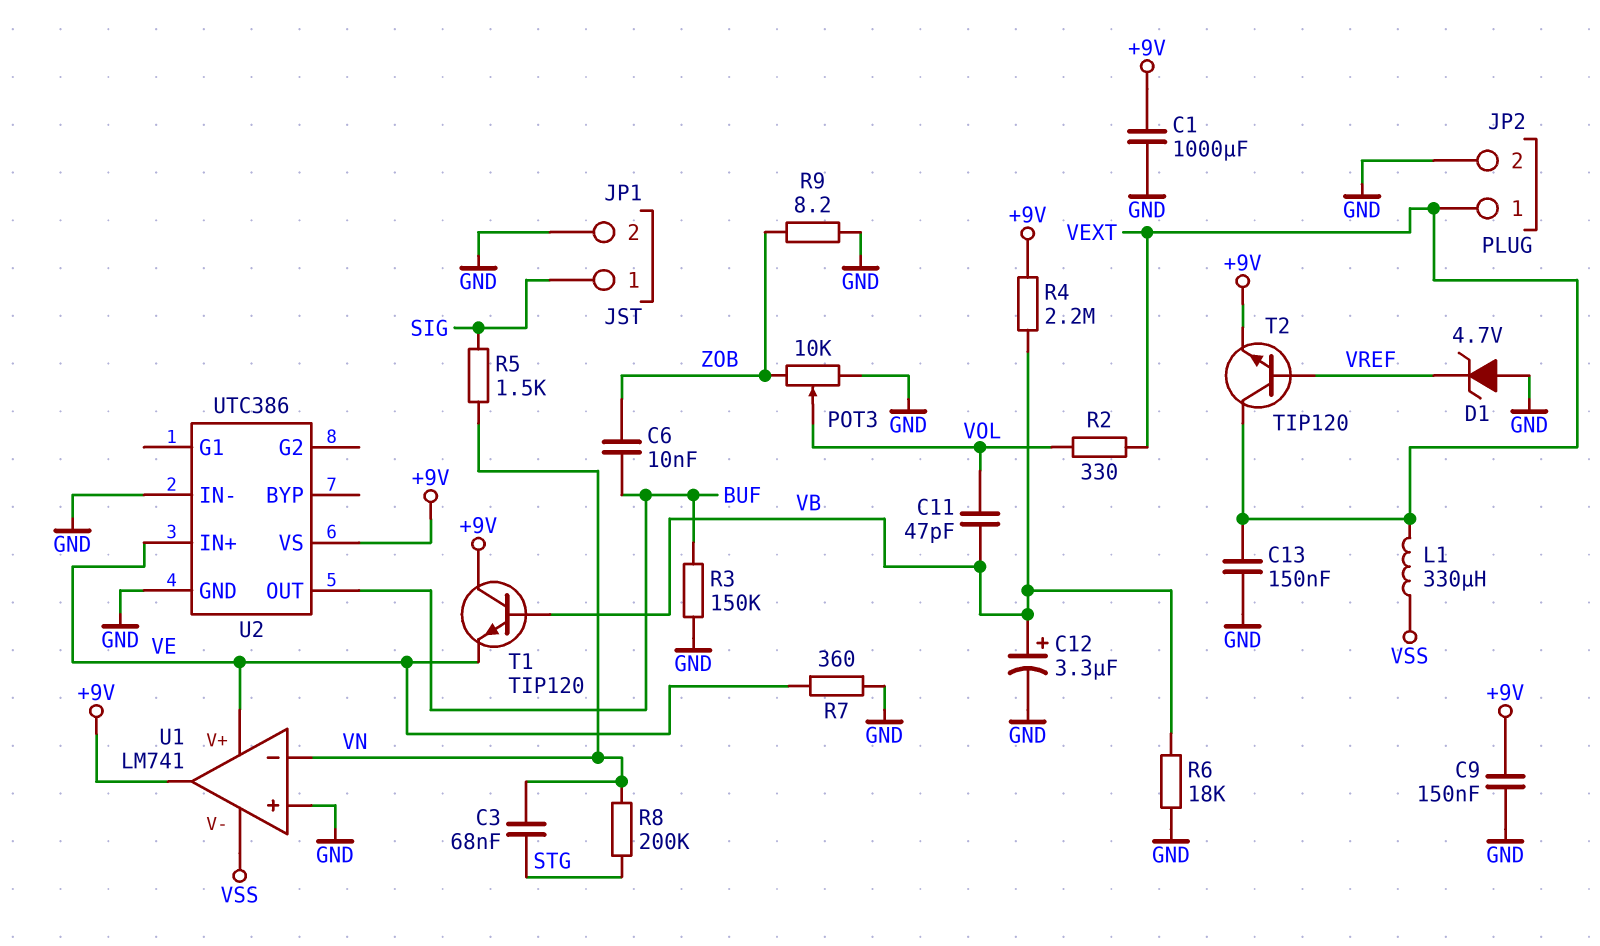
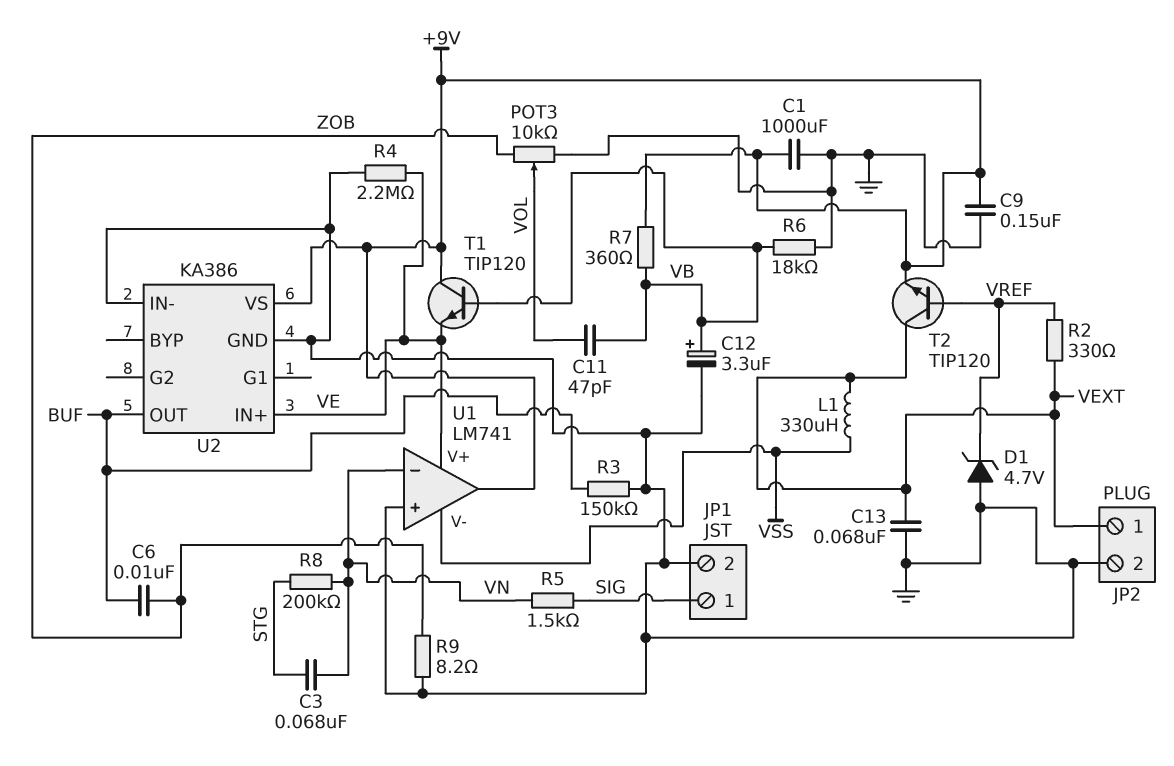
C13: 150nF (GND, VEXT) -> 68nF (GND, VEXT)
R2: 330 (VEXT, VOL) -> 330 (VEXT, VREF)
R4: 2.2M (+9V, VB) -> 2.2M (GND, VE)
R7: 360 (GND, VE) -> 360 (+9V, VB)
U2: UTC386 -> KA386

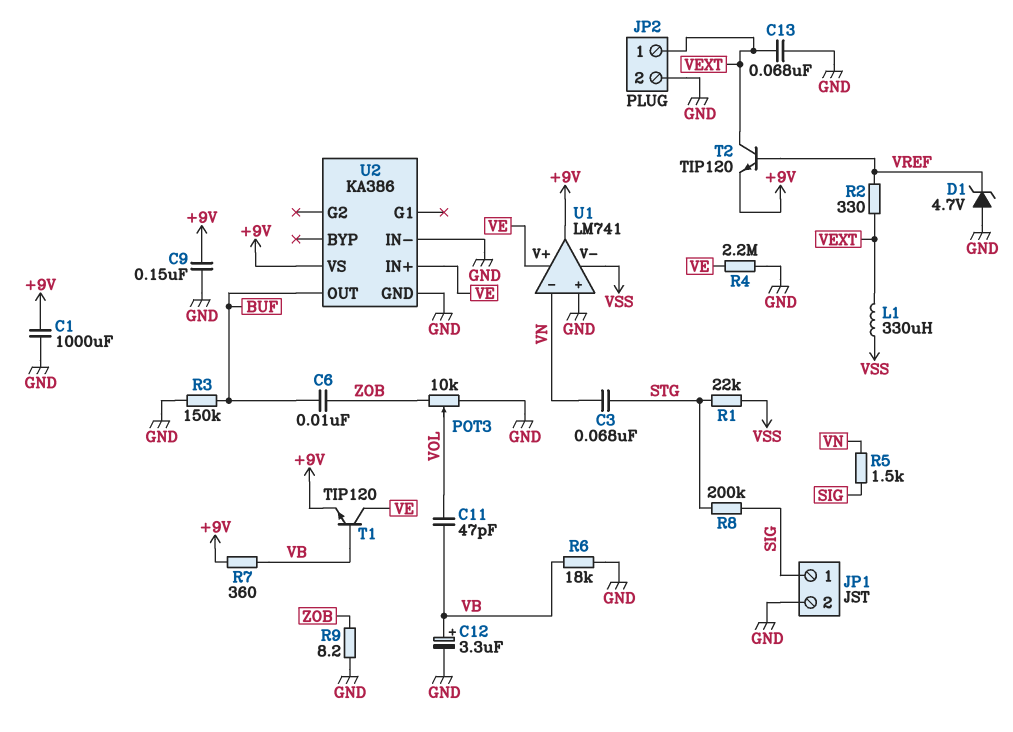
R1: none -> 22k (STG, VSS)
R8: 200k (STG, VN) -> 200k (SIG, STG)
T1: NPN TIP120 (B VB, C +9V, E VE) -> NPN TIP120 (B VB, C VE, E +9V)

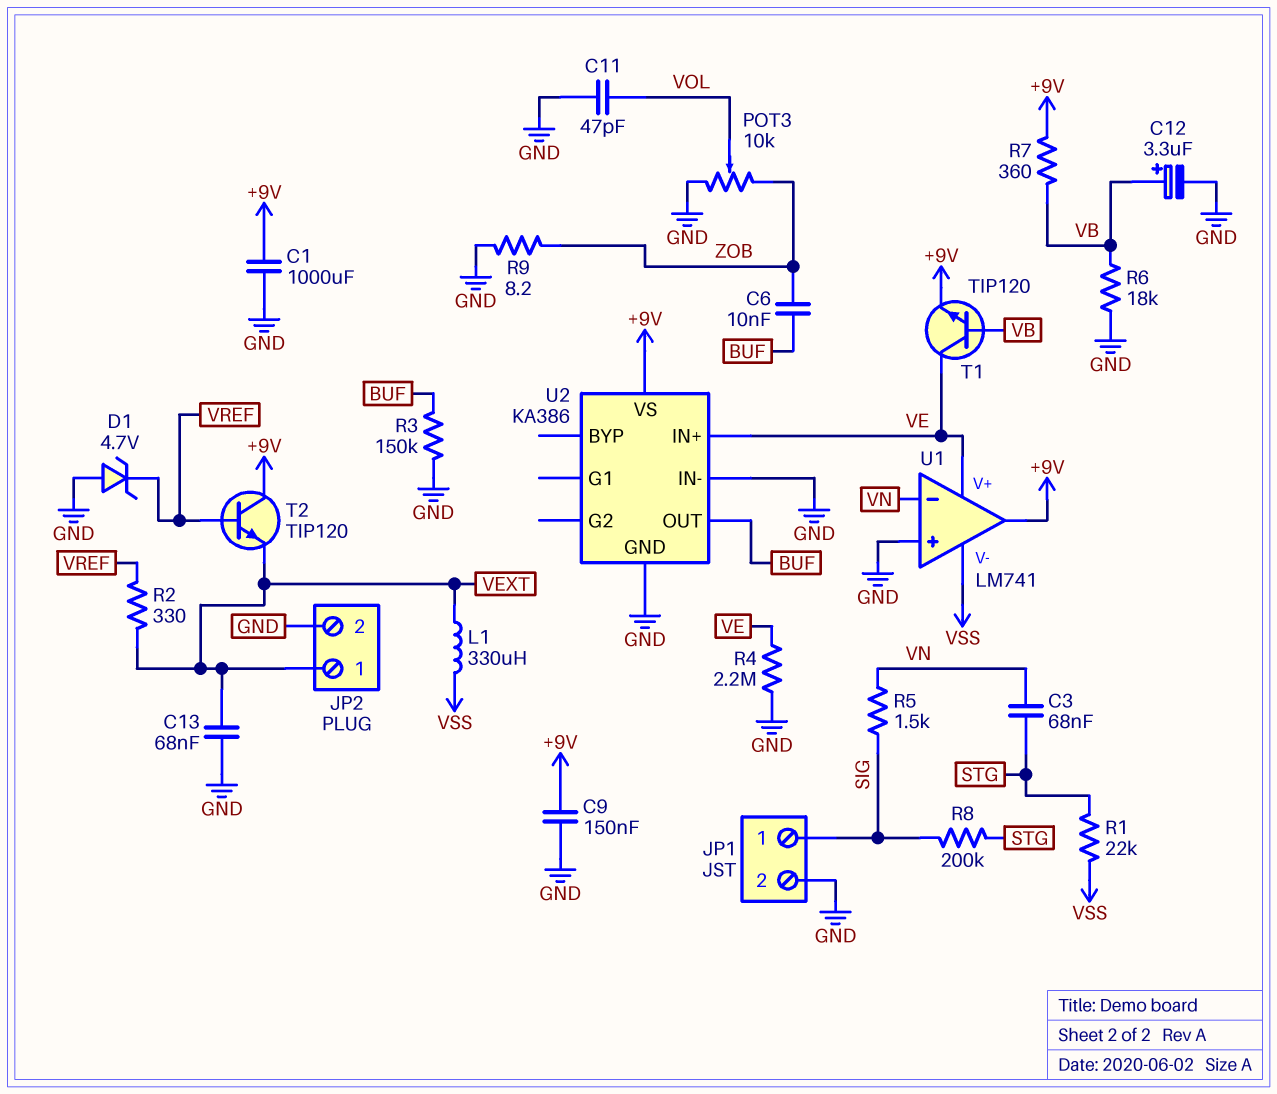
C11: 47pF (VB, VOL) -> 47pF (GND, VOL)
T2: NPN TIP120 (B VREF, C VEXT, E +9V) -> NPN TIP120 (B VREF, C +9V, E VEXT)

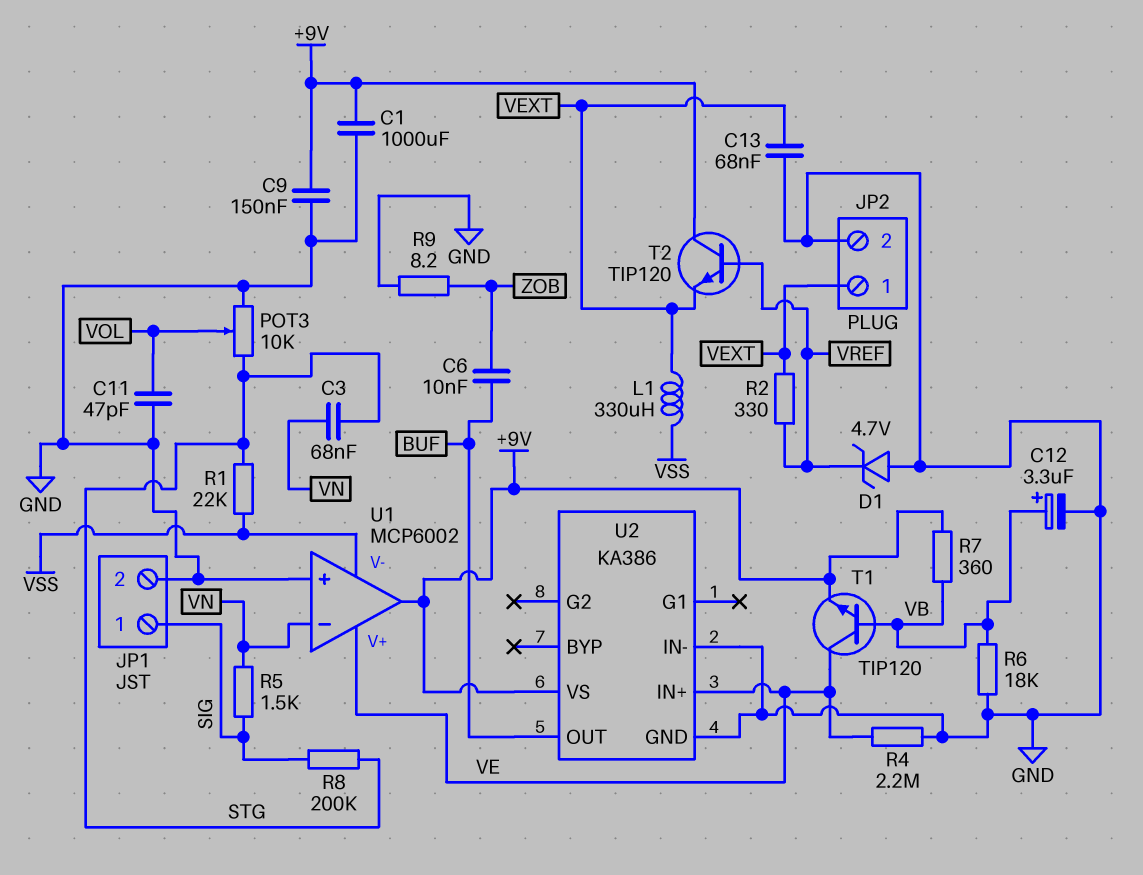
POT3: 10k (GND, ZOB, wiper VOL) -> 10k (GND, STG, wiper VOL)
R3: 150k (BUF, GND) -> none
U1: LM741 -> MCP6002

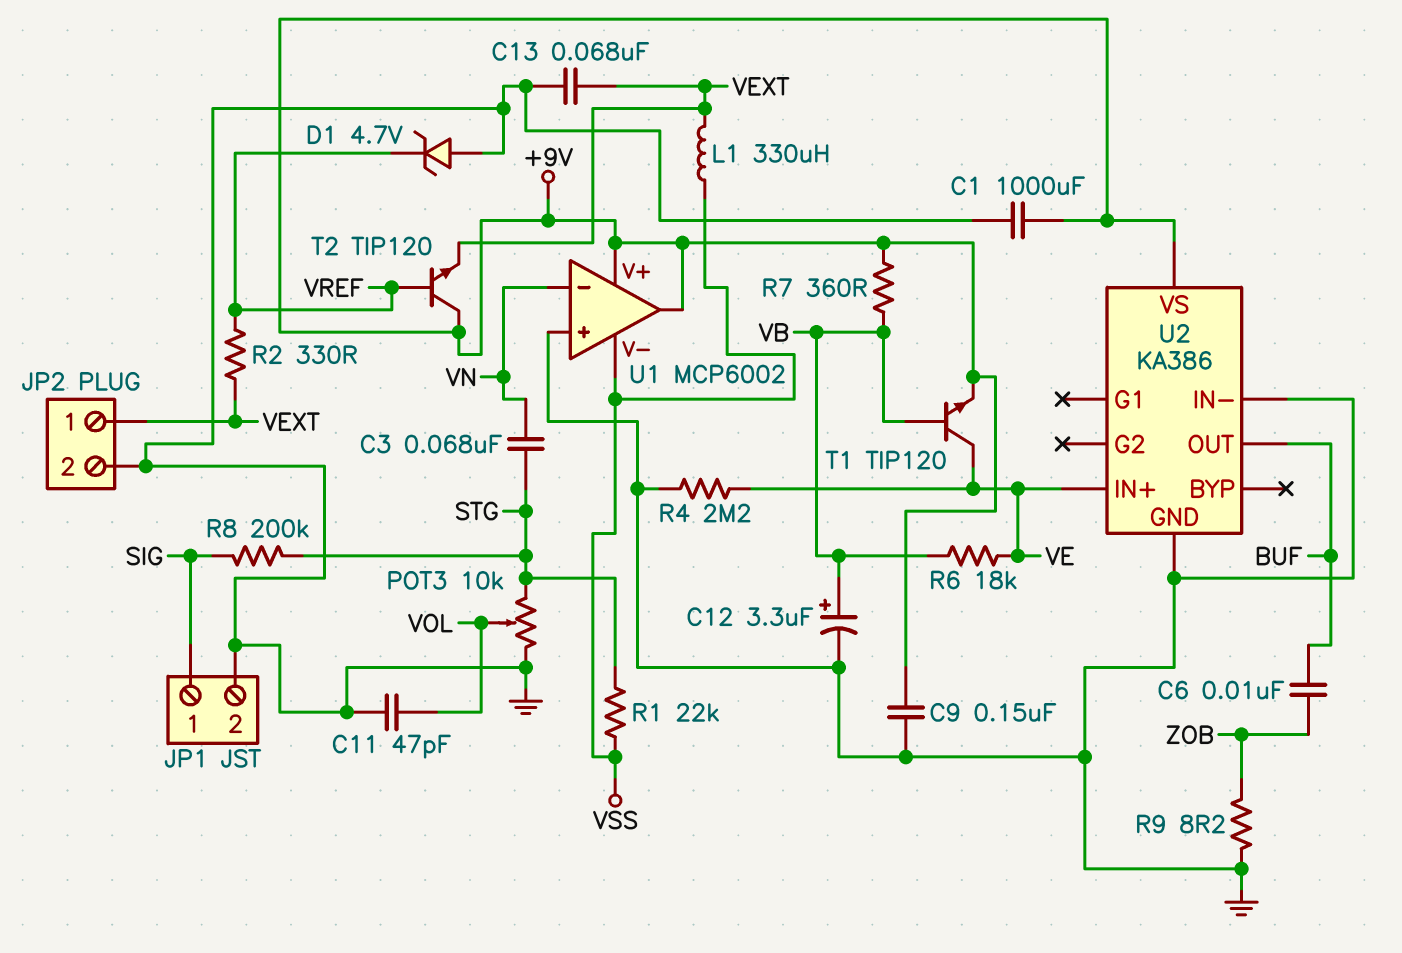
R5: 1.5k (SIG, VN) -> none
R6: 18k (GND, VB) -> 18k (VB, VE)
U1 pin V+: VE -> +9V

